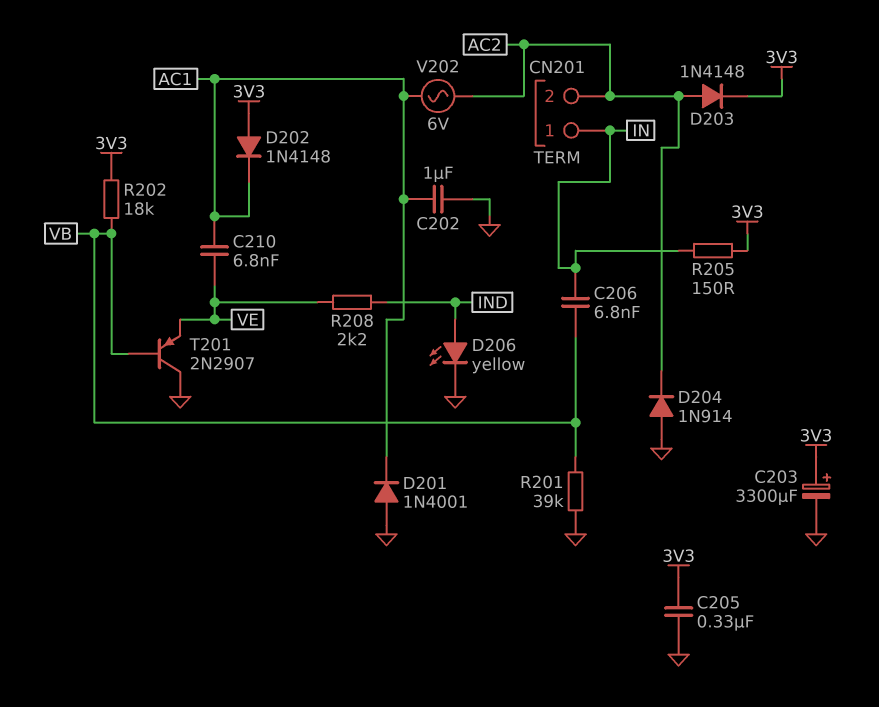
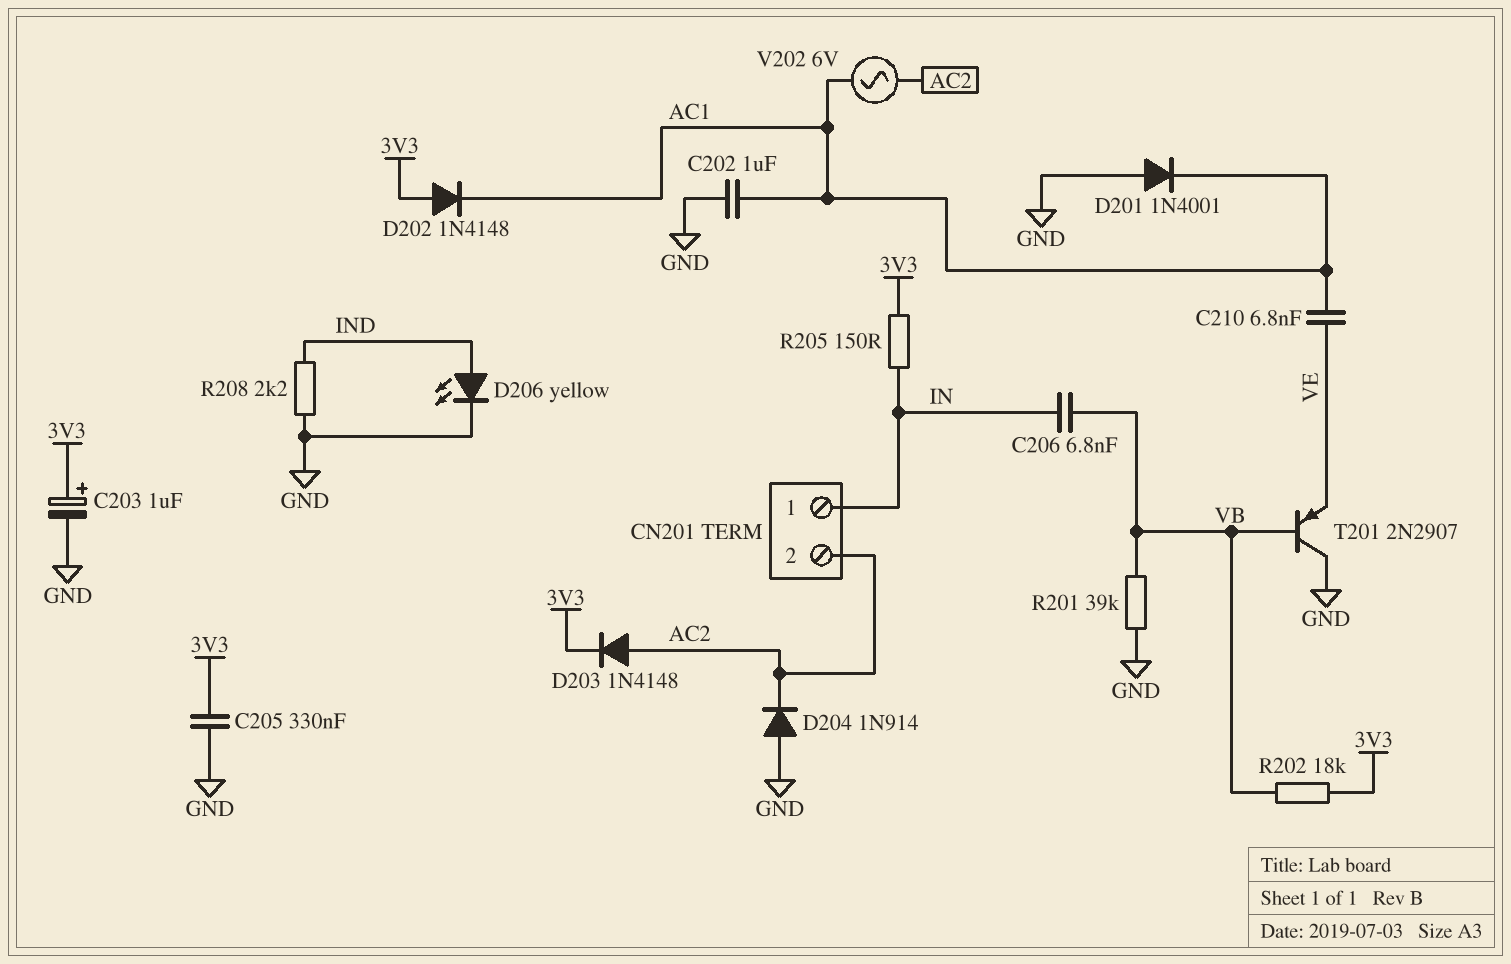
C203: 3300uF (plus 3V3, minus GND) -> 1uF (plus 3V3, minus GND)
R208: 2.2k (IND, VE) -> 2.2k (GND, IND)

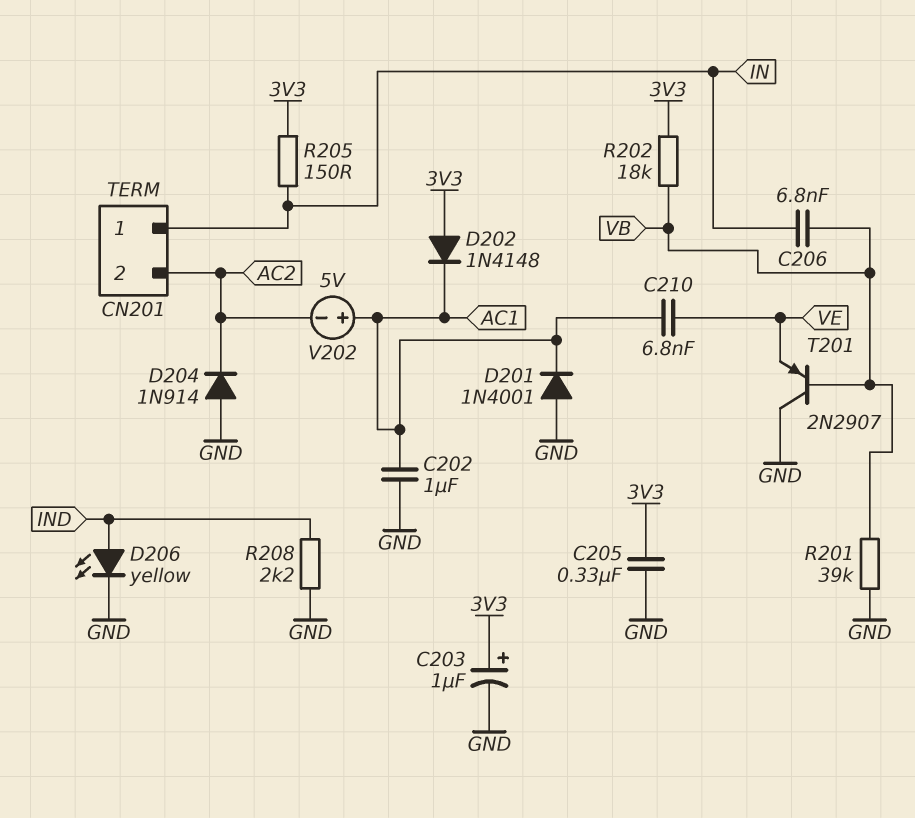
D203: diode 1N4148 (A AC2, K 3V3) -> none
V202: AC 6V (AC1, AC2) -> 5V (plus AC1, minus AC2)

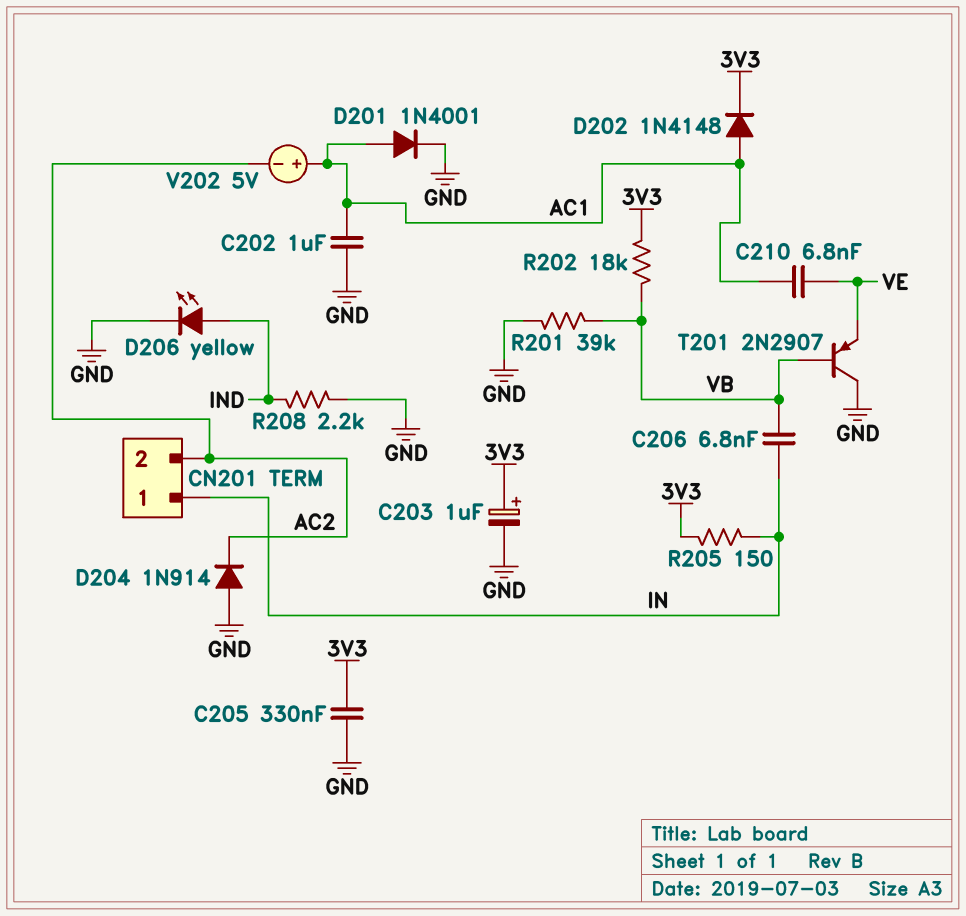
D201: diode 1N4001 (A GND, K AC1) -> diode 1N4001 (A AC1, K GND)
D202: diode 1N4148 (A 3V3, K AC1) -> diode 1N4148 (A AC1, K 3V3)

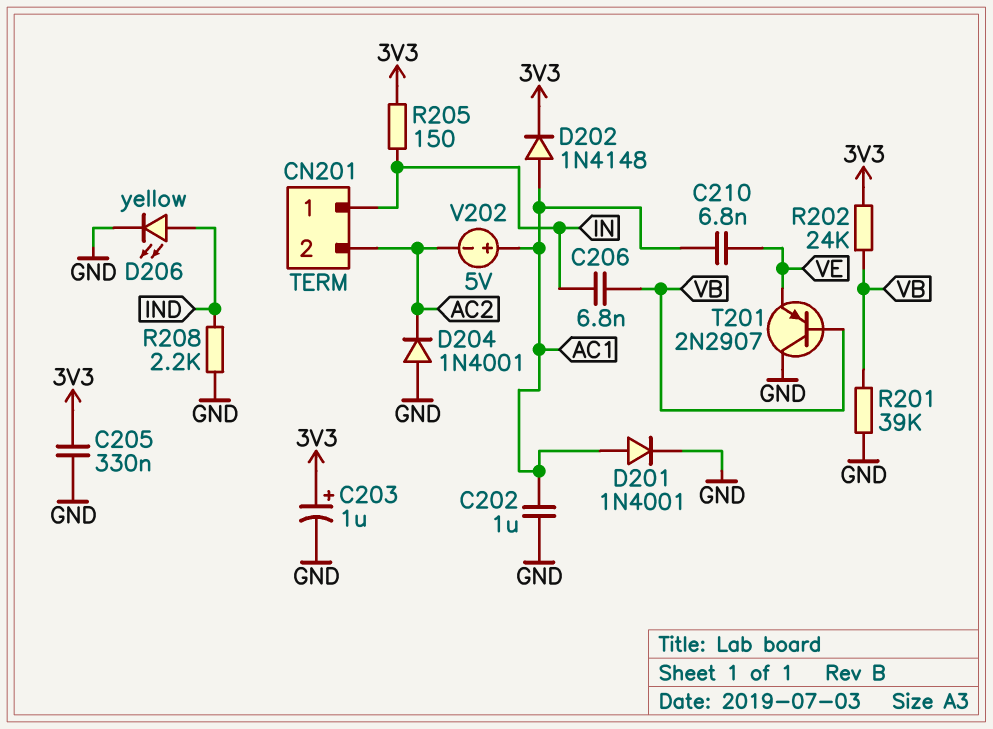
D204: diode 1N914 (A GND, K AC2) -> diode 1N4001 (A GND, K AC2)
R202: 18k (3V3, VB) -> 24k (3V3, VB)

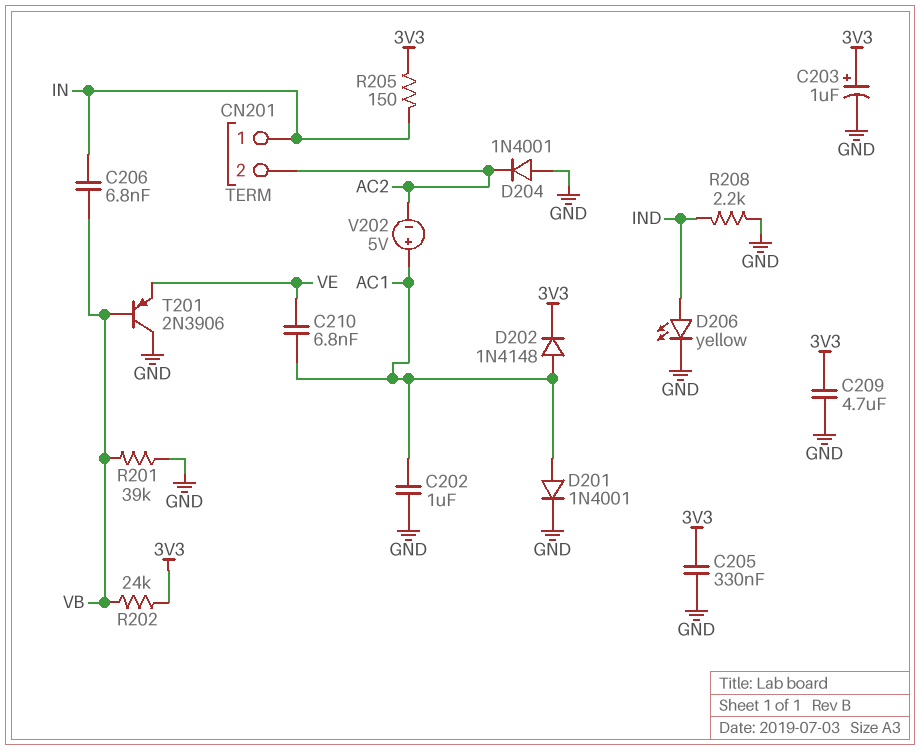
C209: none -> 4.7uF (3V3, GND)
T201: PNP 2N2907 (B VB, C GND, E VE) -> PNP 2N3906 (B VB, C GND, E VE)

